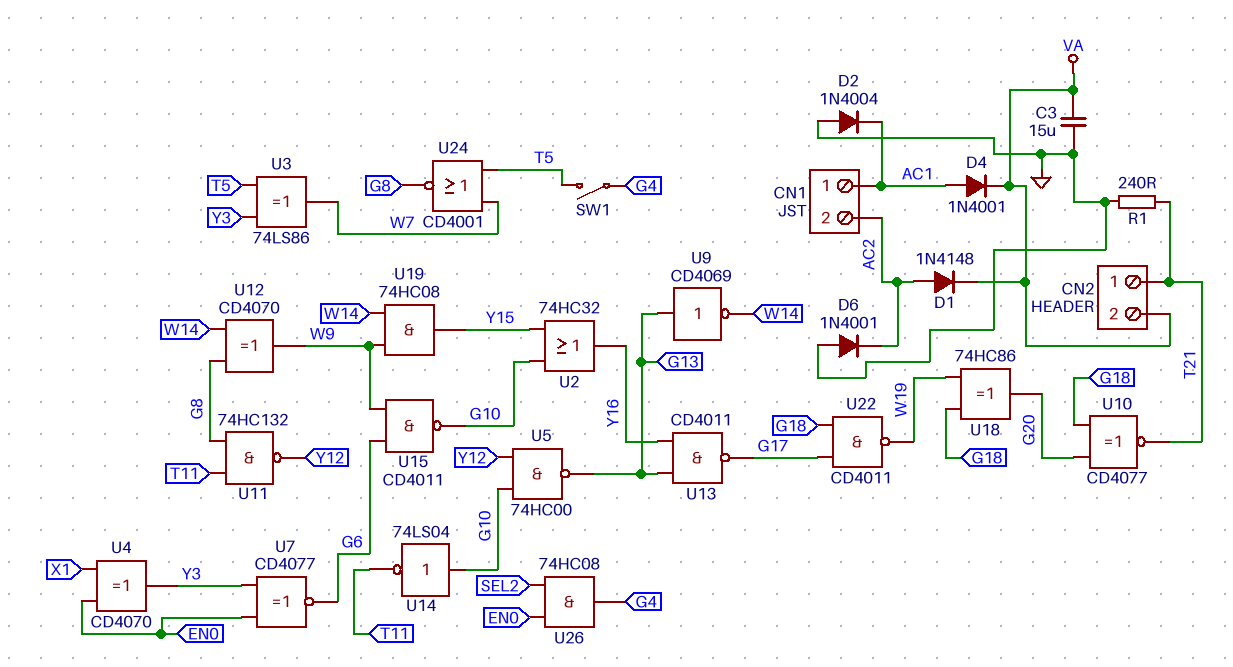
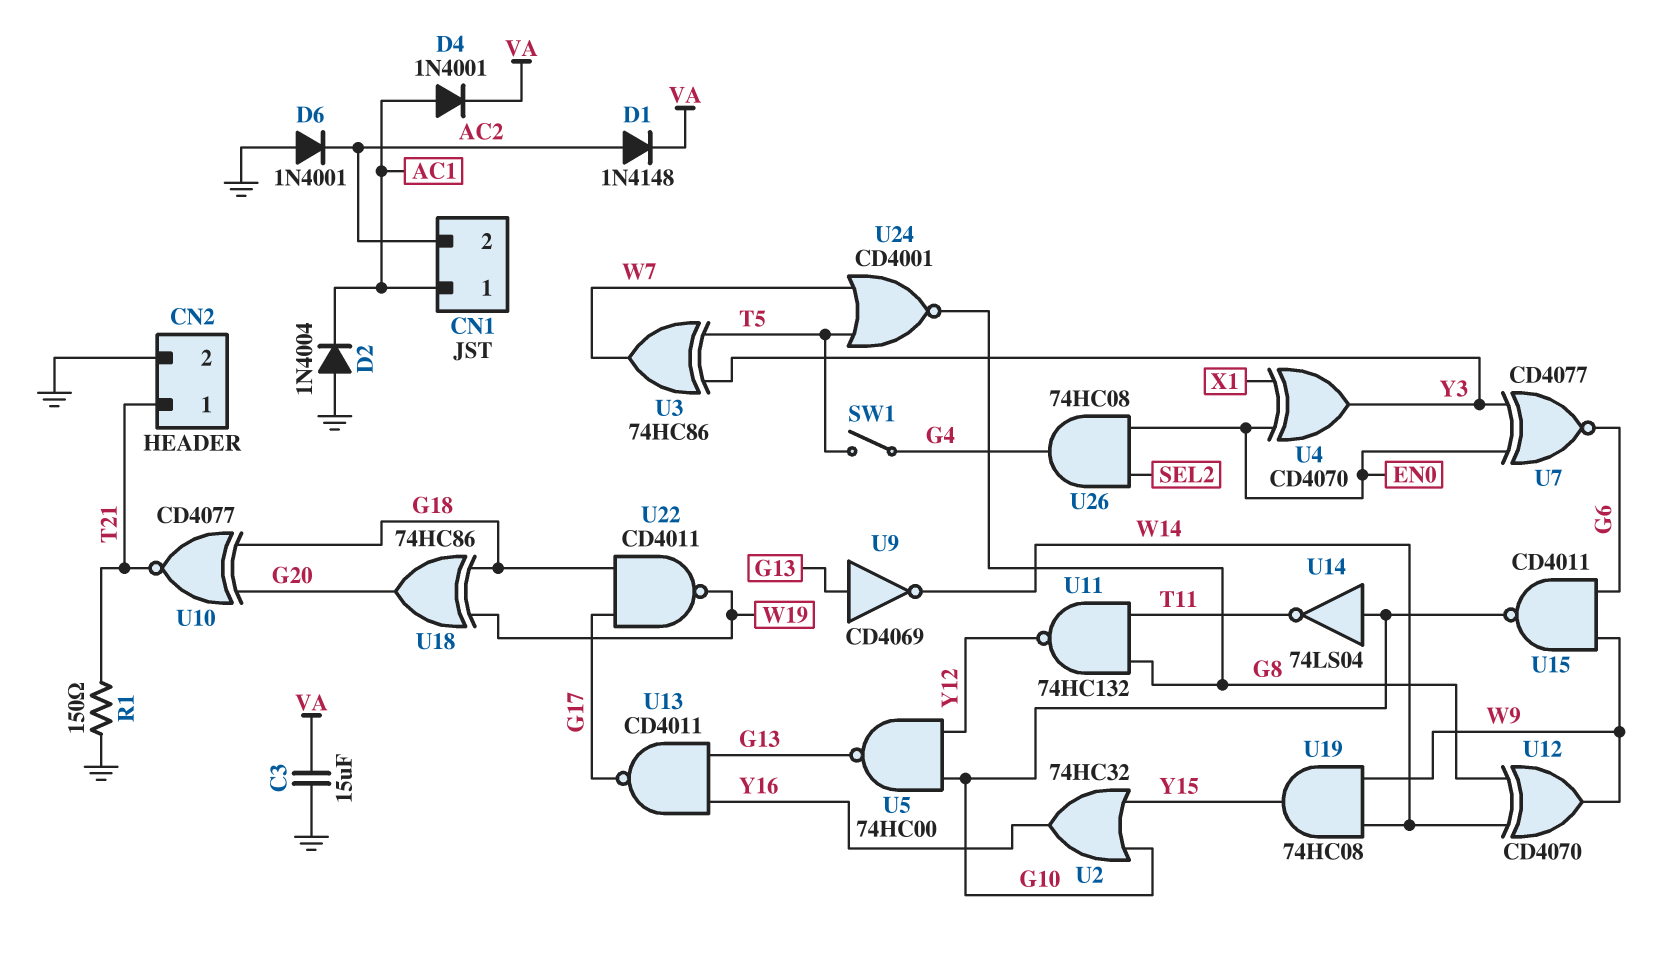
CN2 pin 2: VA -> GND
R1: 240 (GND, T21) -> 150 (GND, T21)
U3: XOR 74LS86 (in T5, in Y3, out W7) -> XOR 74HC86 (in T5, in Y3, out W7)

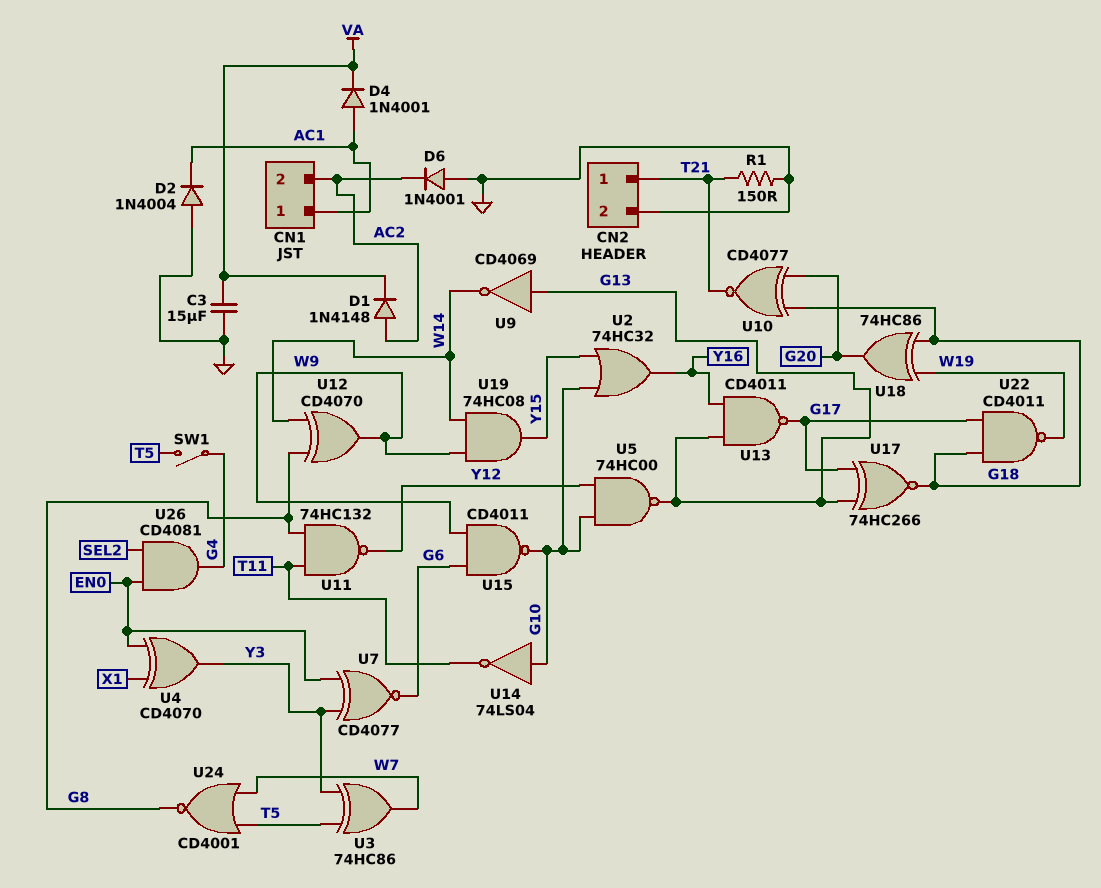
U17: none -> XNOR 74HC266 (in G13, in G17, out G18)
U26: AND 74HC08 (in EN0, in SEL2, out G4) -> AND CD4081 (in EN0, in SEL2, out G4)

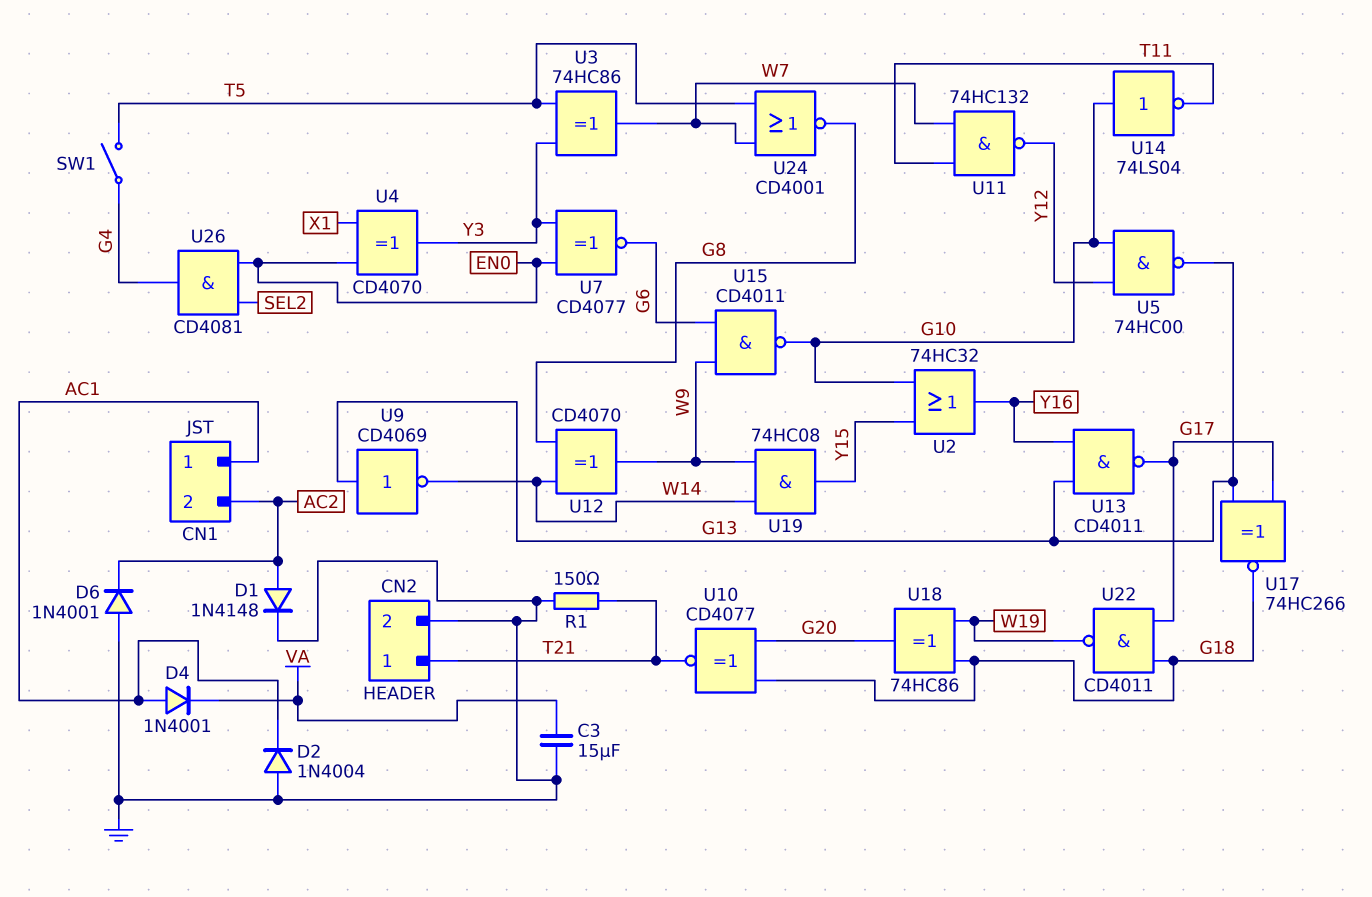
D1: diode 1N4148 (A AC2, K VA) -> diode 1N4148 (A AC2, K GND)
U11: NAND 74HC132 (in G8, in T11, out Y12) -> NAND 74HC132 (in T11, in W7, out Y12)

